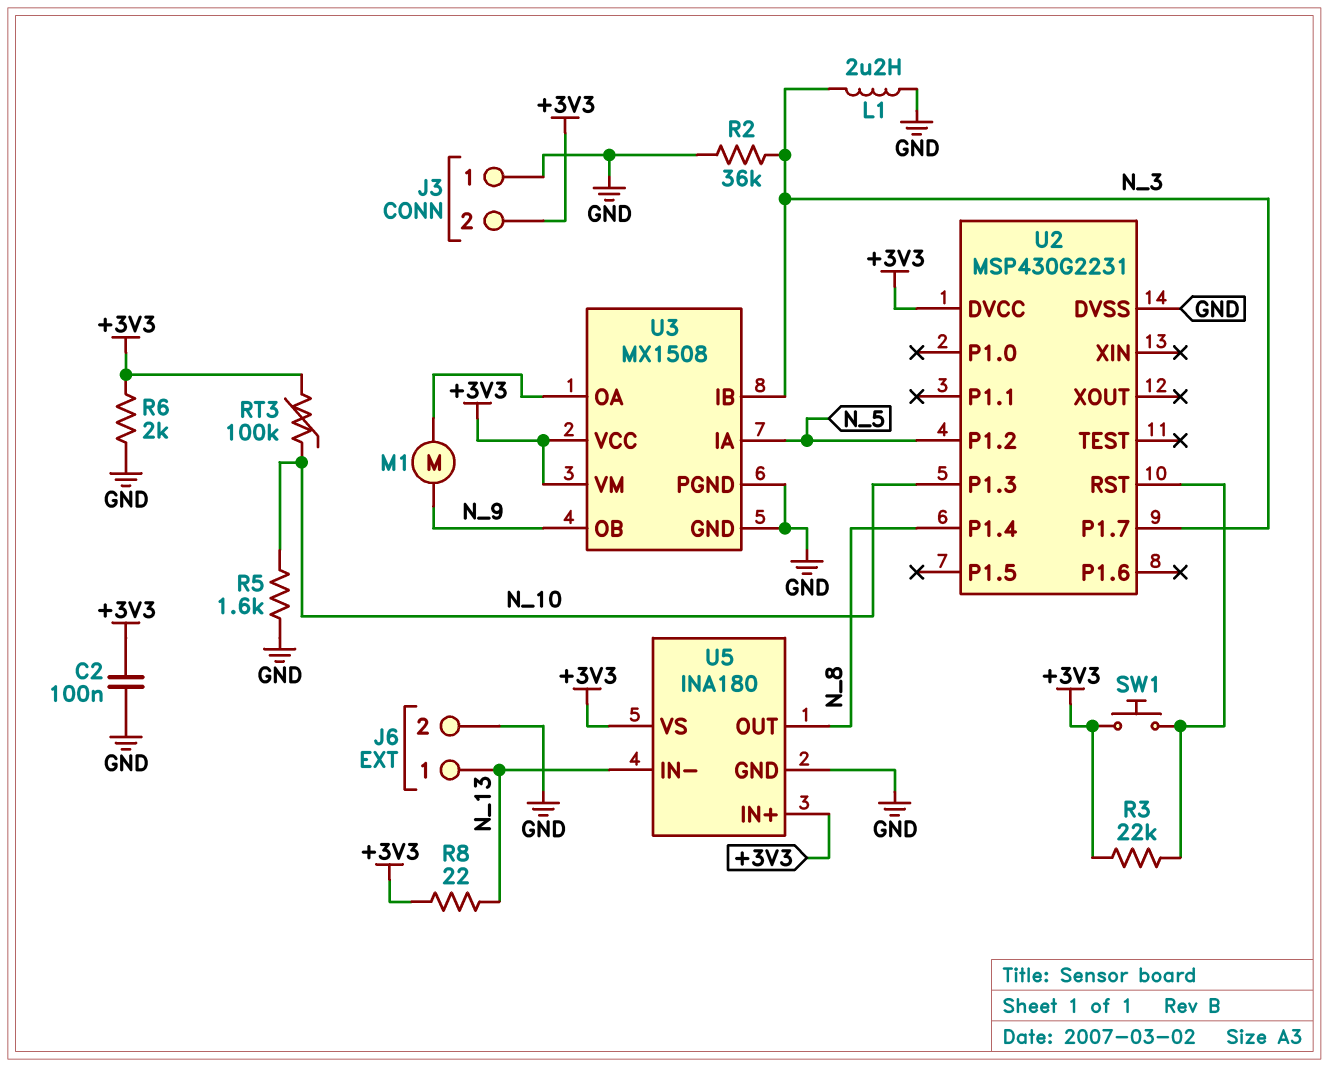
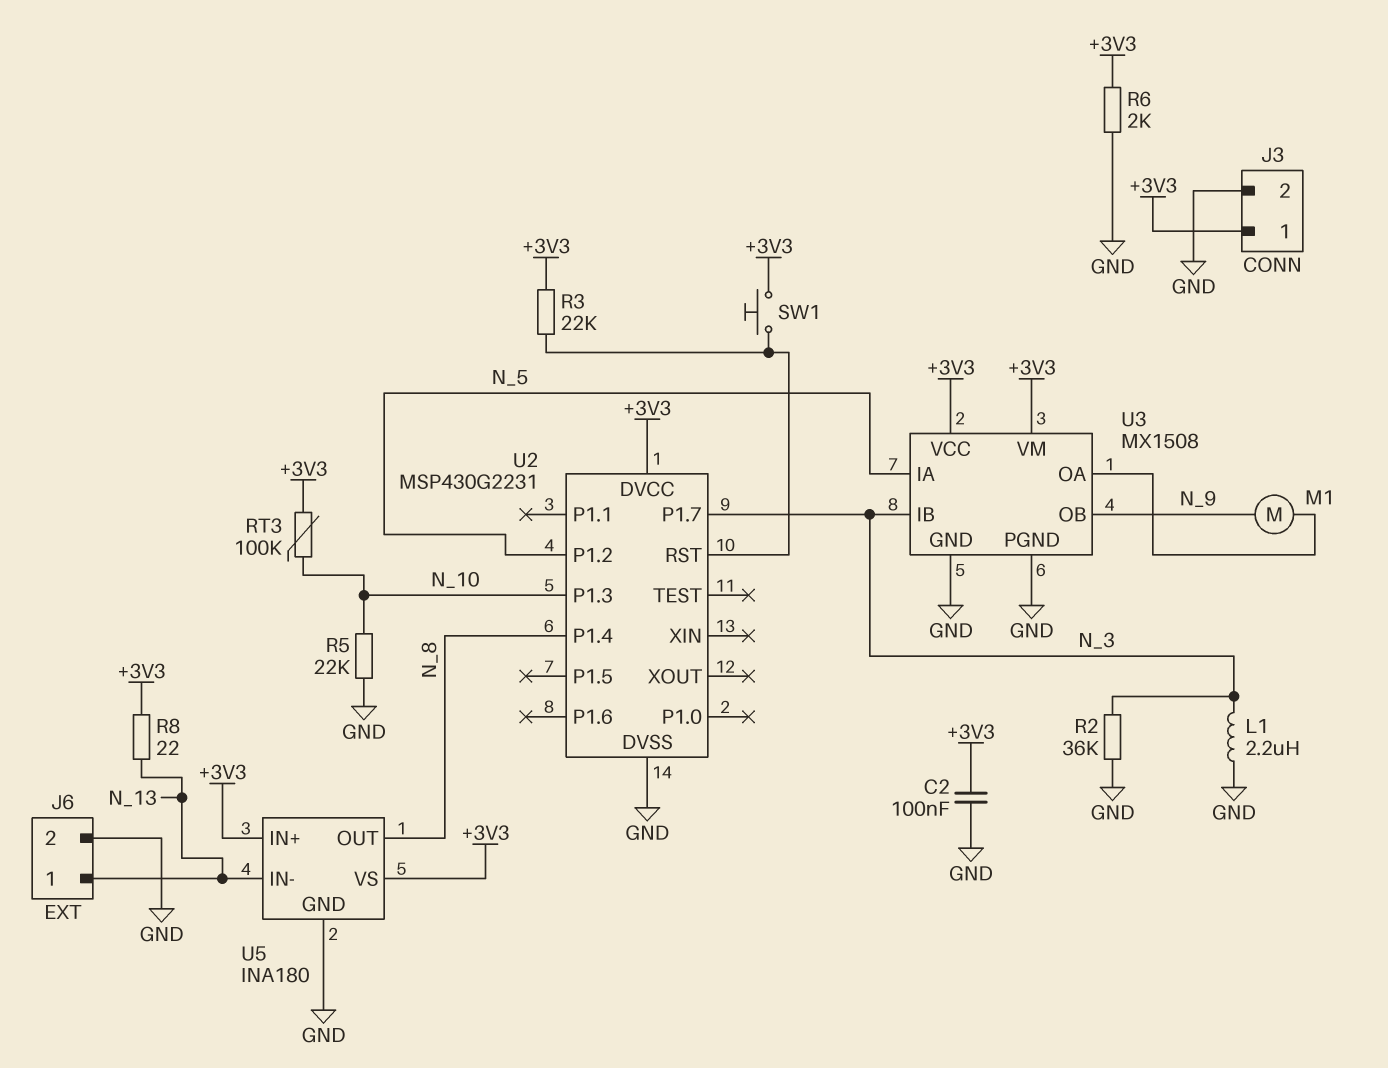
J3 pin 1: GND -> +3V3
J3 pin 2: +3V3 -> GND
R5: 1.6k (GND, N_10) -> 22k (GND, N_10)

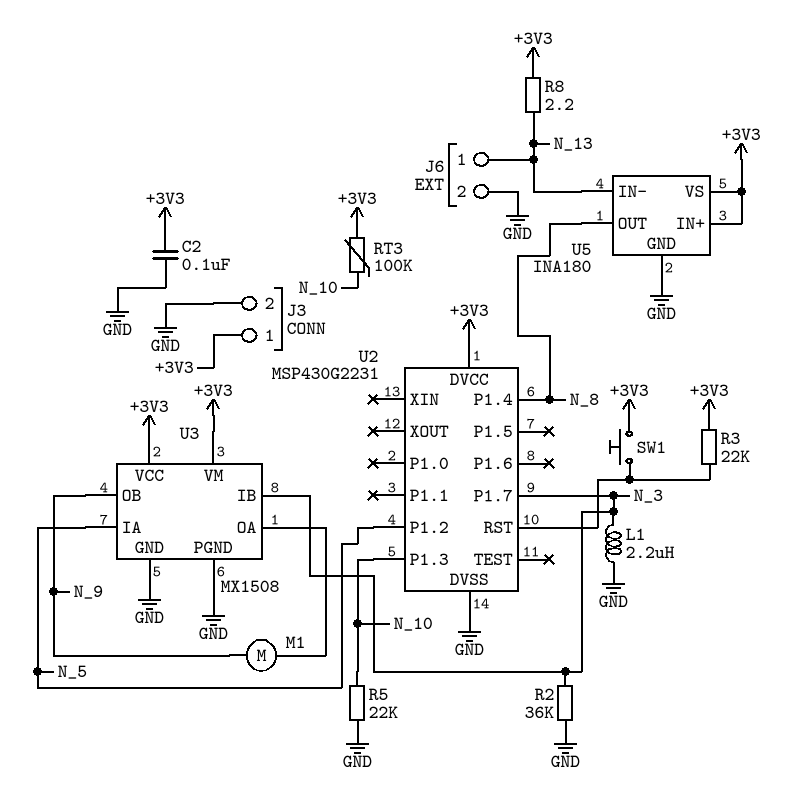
R6: 2k (+3V3, GND) -> none
R8: 22 (+3V3, N_13) -> 2.2 (+3V3, N_13)

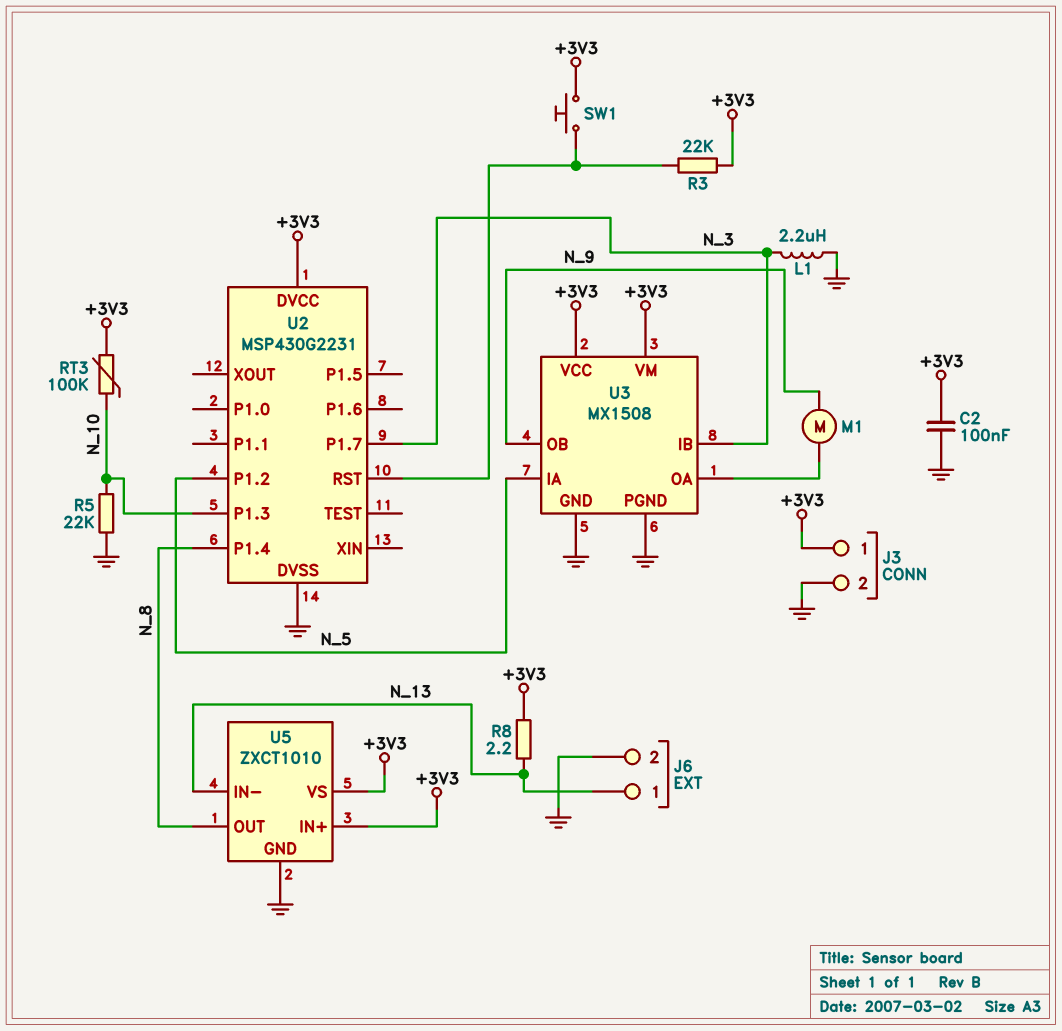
R2: 36k (GND, N_3) -> none
U5: INA180 -> ZXCT1010

